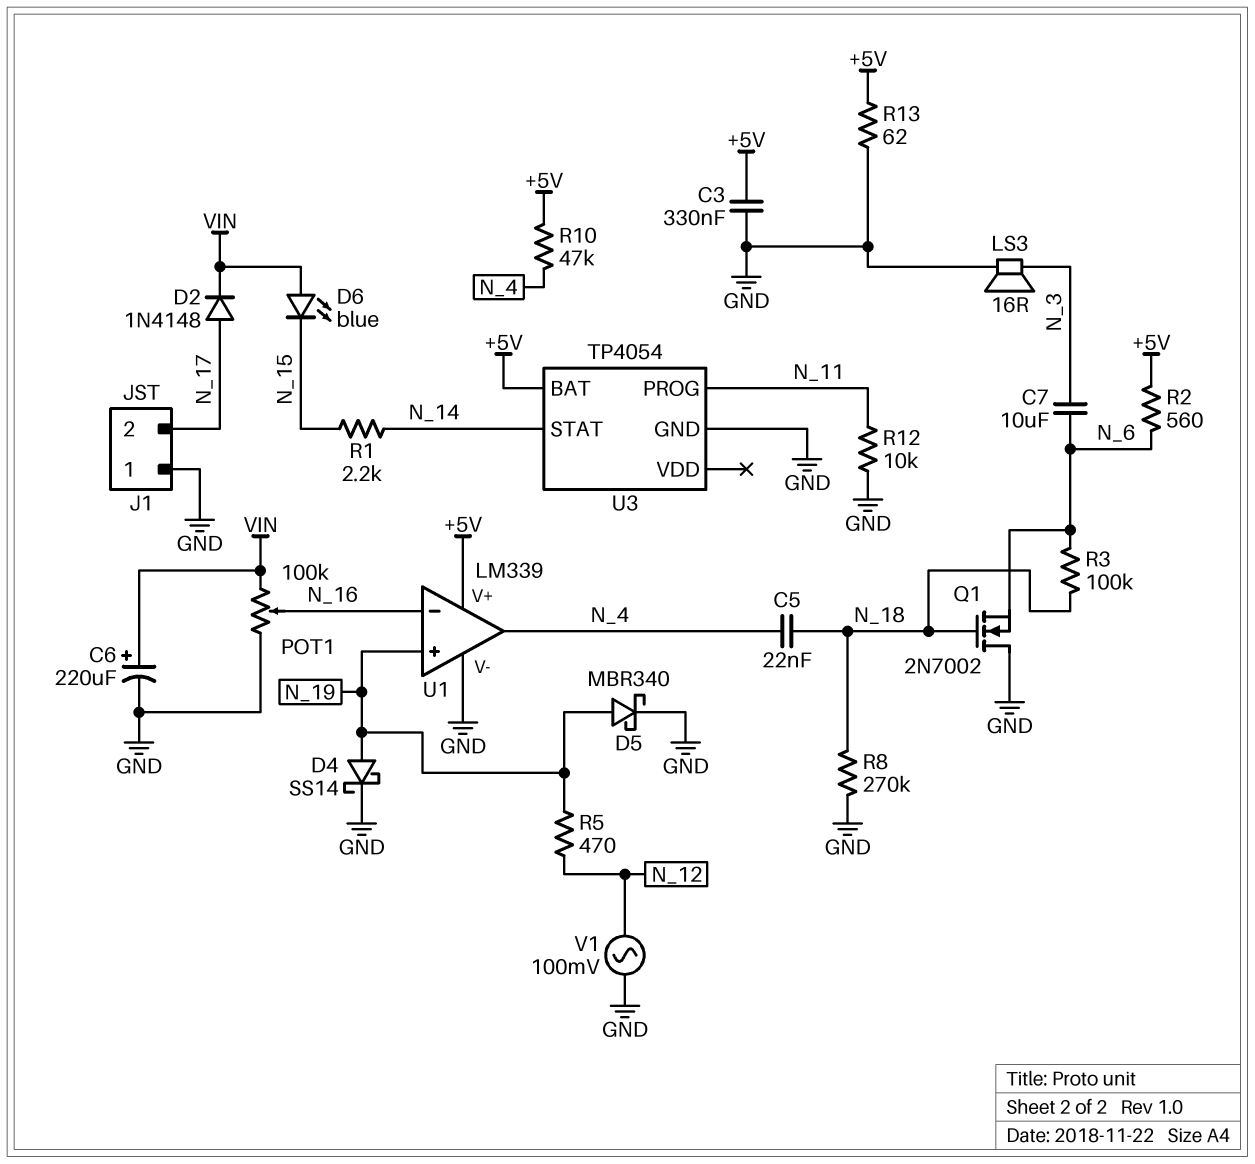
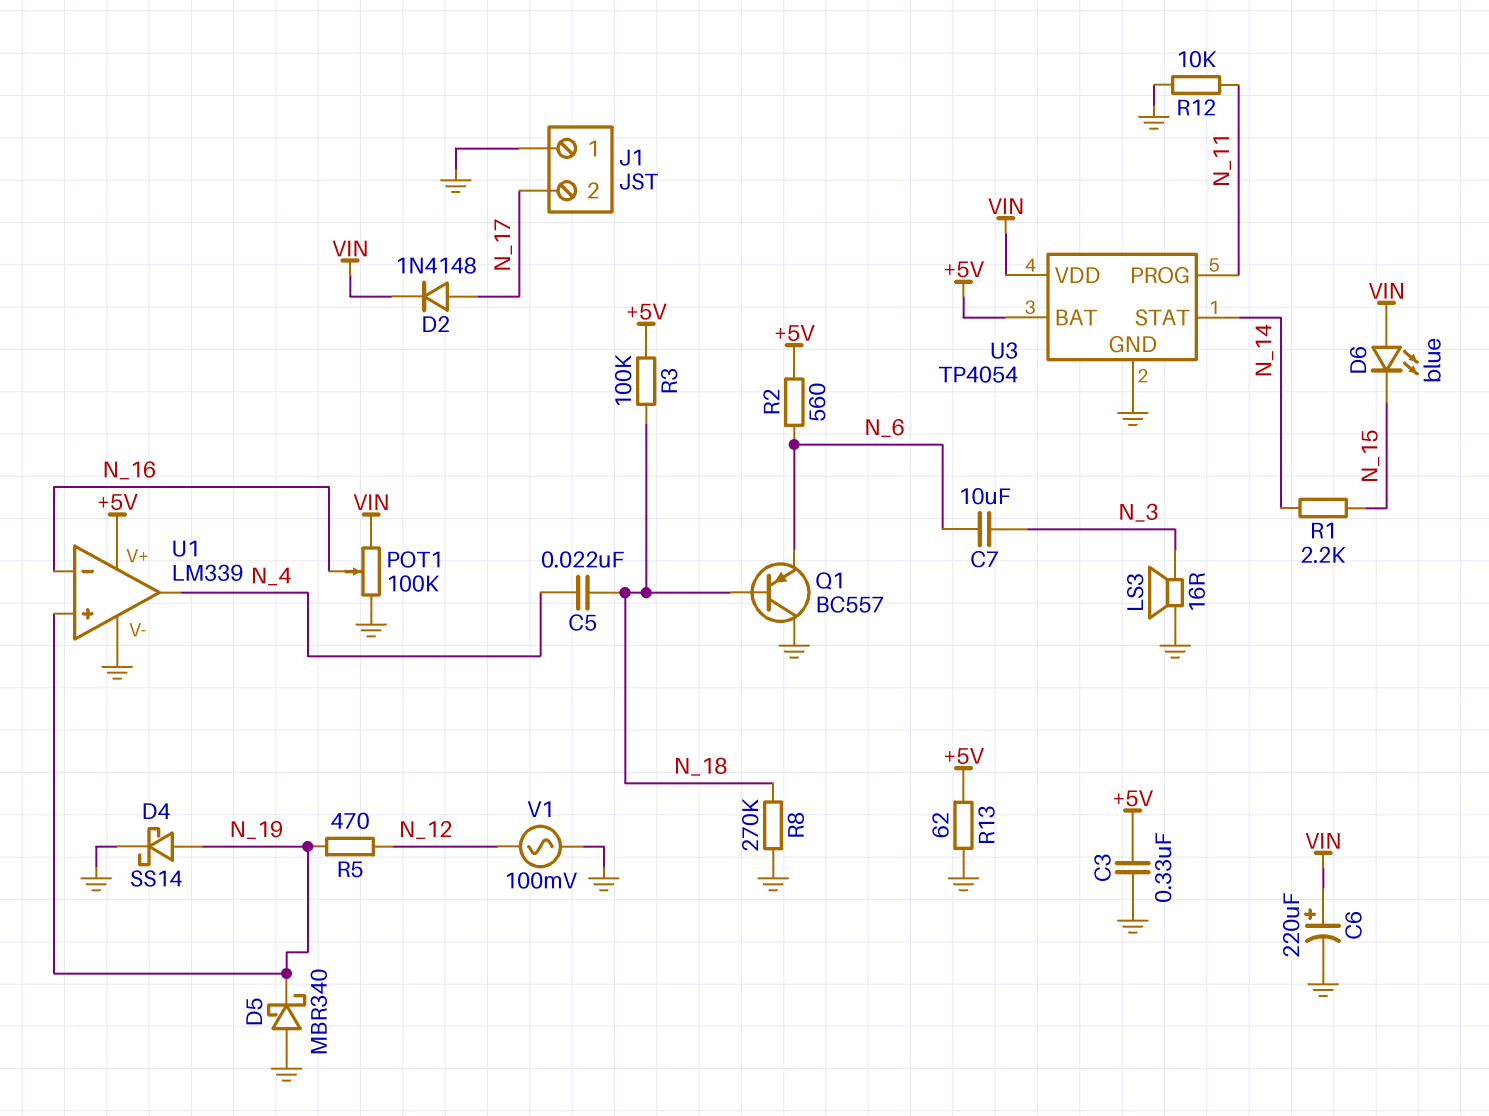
D5: schottky MBR340 (A N_19, K GND) -> schottky MBR340 (A GND, K N_19)
Q1: NMOS 2N7002 (G N_18, D GND, S N_6) -> PNP BC557 (B N_18, C GND, E N_6)
R3: 100k (N_6, N_18) -> 100k (+5V, N_18)
R10: 47k (+5V, N_4) -> none
U3 pin VDD: none -> VIN

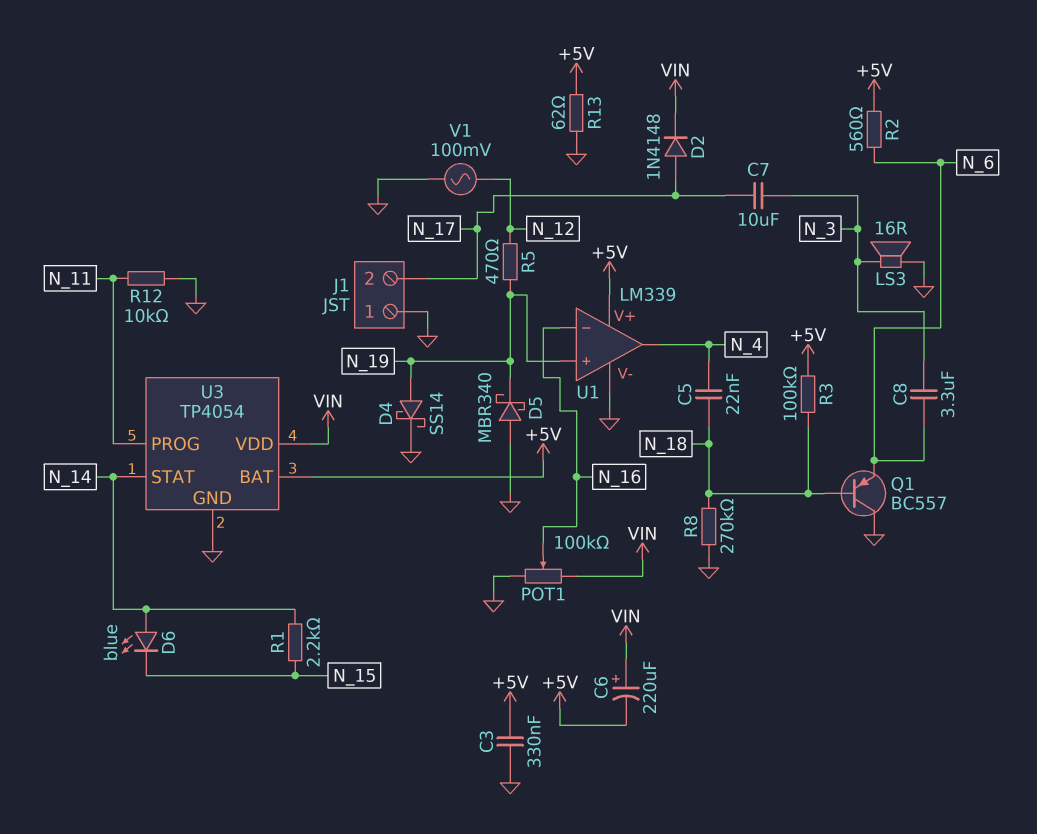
C6: 220uF (plus VIN, minus GND) -> 220uF (plus VIN, minus +5V)
C7: 10uF (N_3, N_6) -> 10uF (N_3, N_17)
C8: none -> 3.3uF (N_3, N_6)
D6: LED blue (A VIN, K N_15) -> LED blue (A N_14, K N_15)

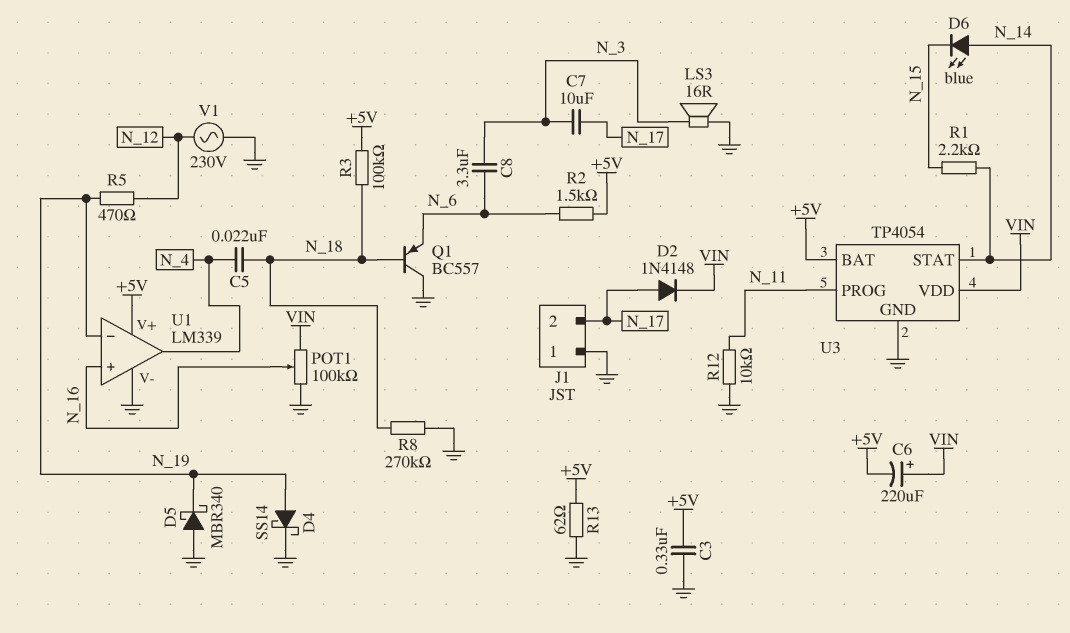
R2: 560 (+5V, N_6) -> 1.5k (+5V, N_6)
U1 pin in+: N_19 -> N_16
U1 pin in-: N_16 -> N_19
V1: AC 100mV (GND, N_12) -> AC 230V (GND, N_12)

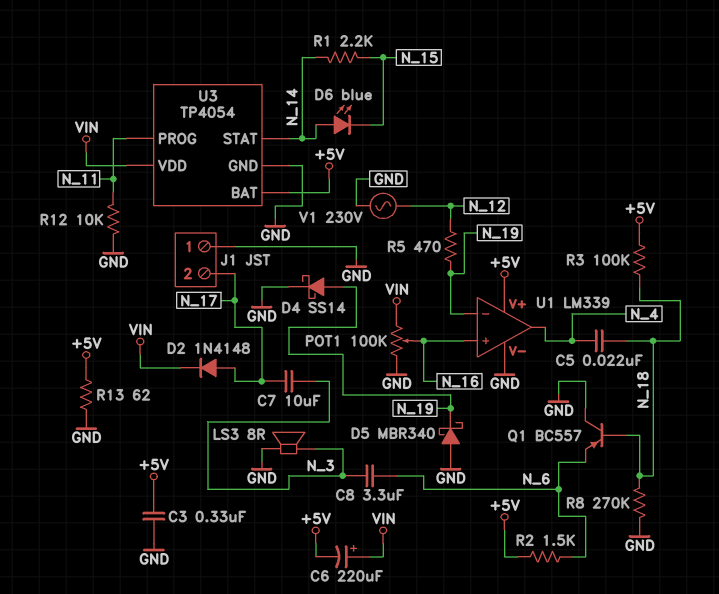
LS3: speaker 16R (GND, N_3) -> speaker 8R (GND, N_3)

